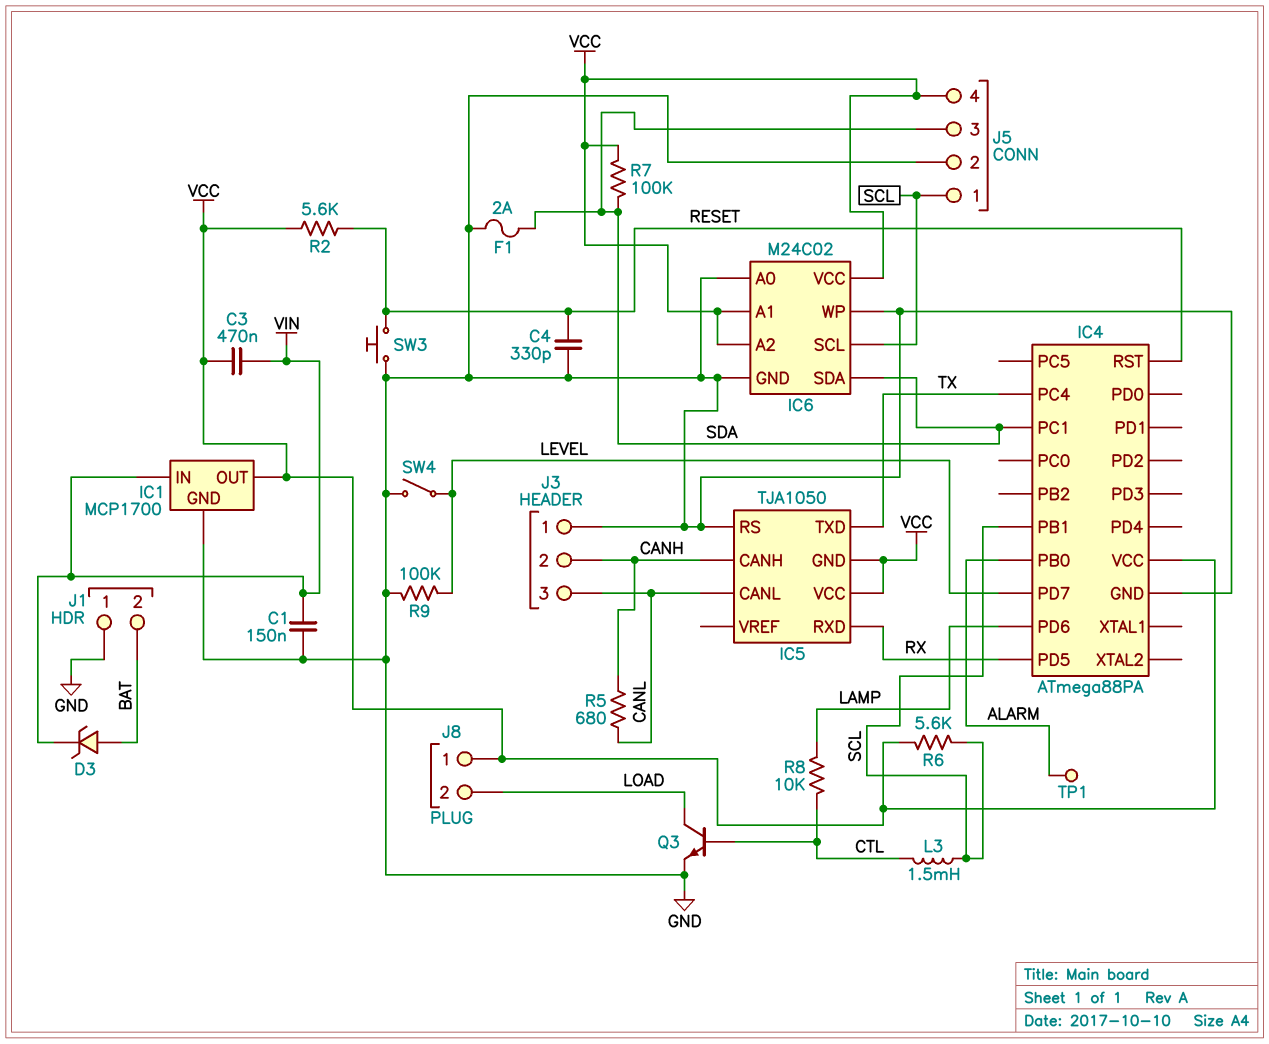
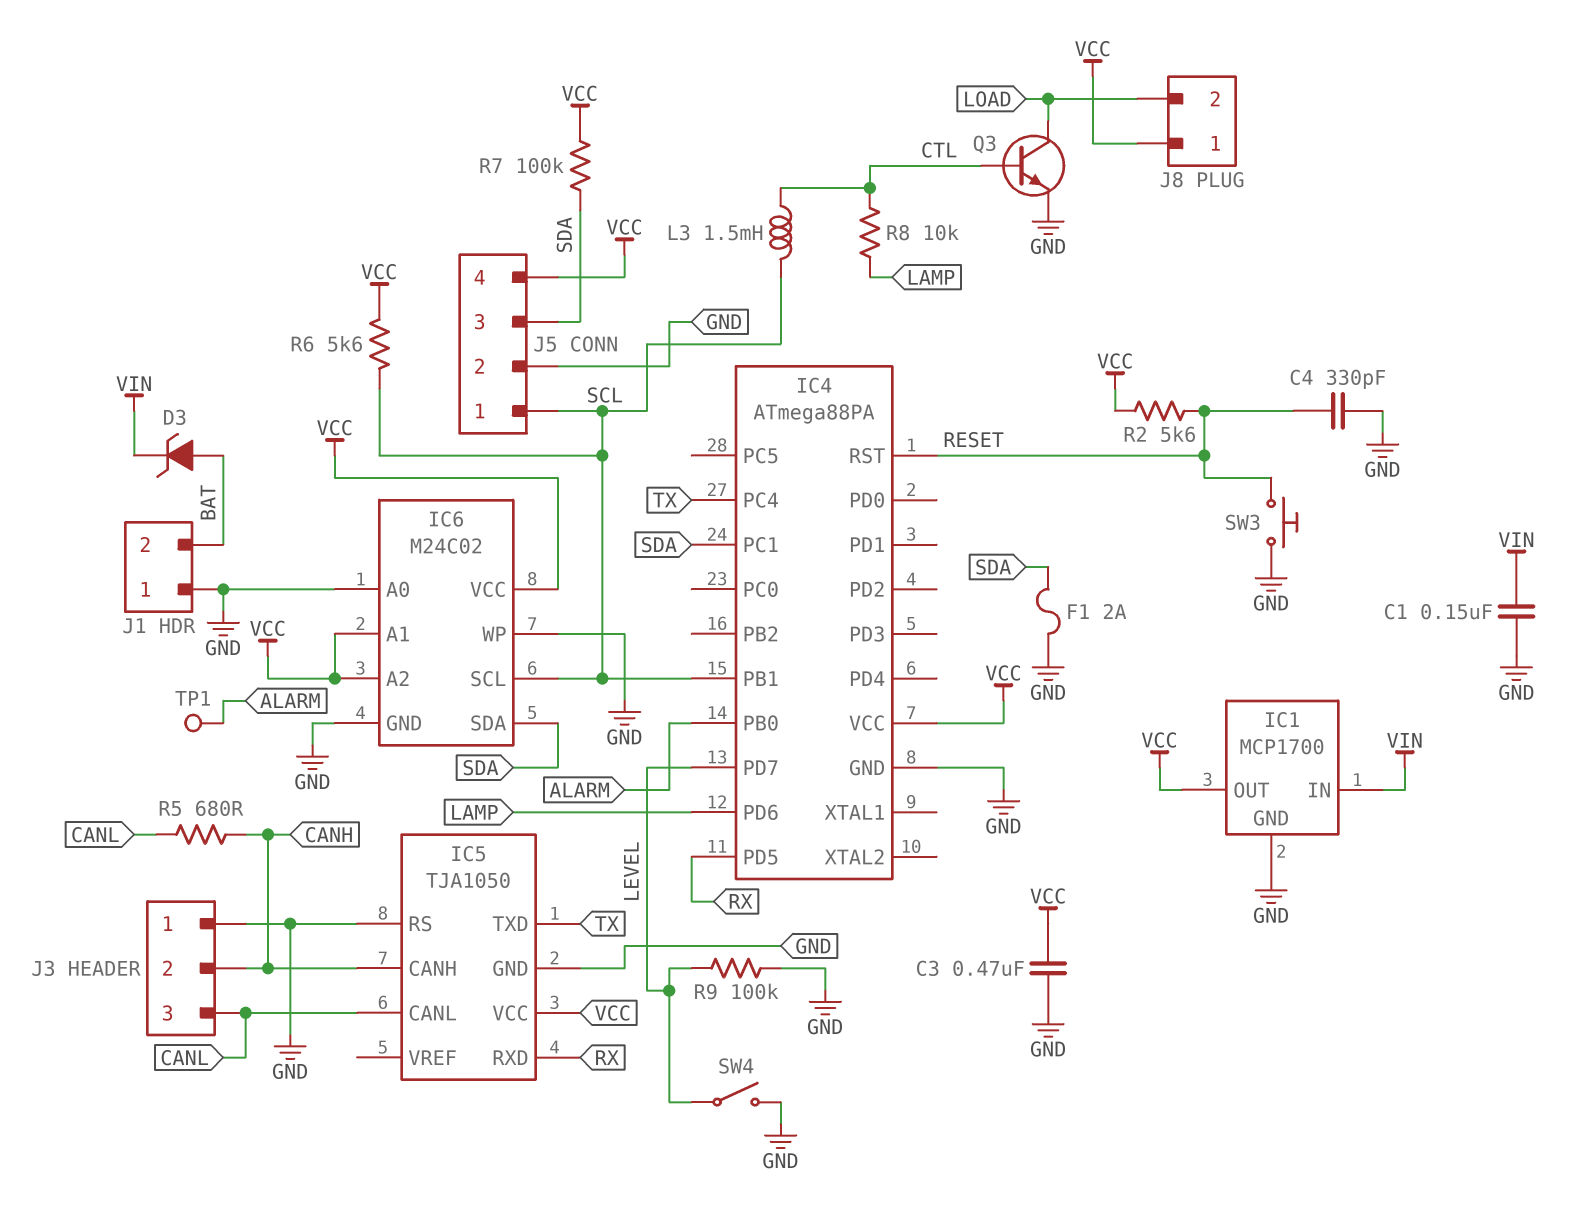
C3: 470nF (VCC, VIN) -> 470nF (GND, VCC)
IC5 pin GND: VCC -> GND

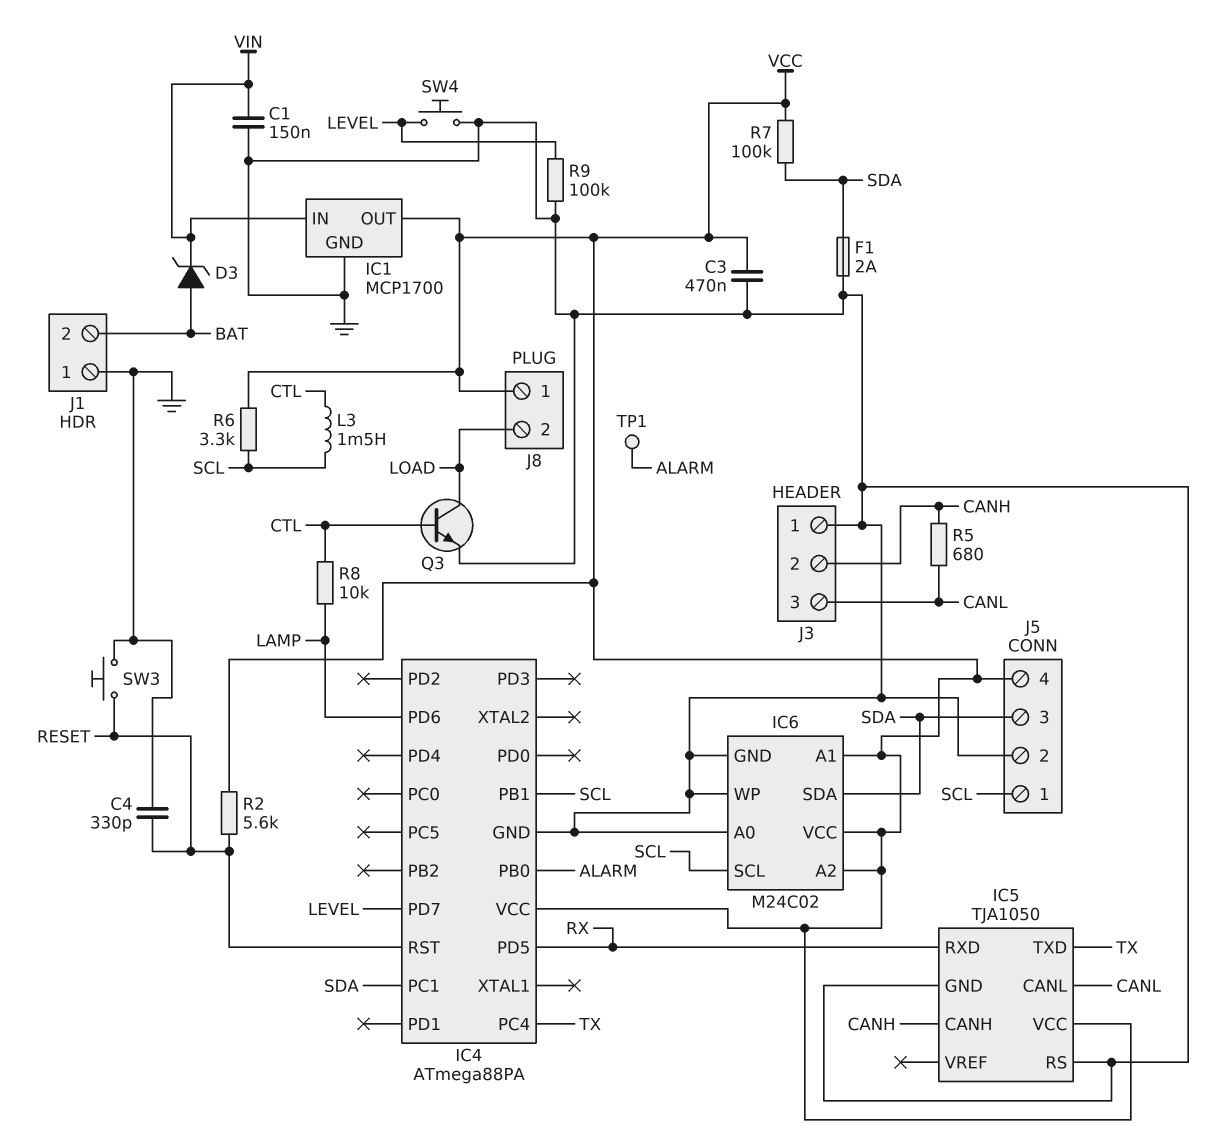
R6: 5.6k (SCL, VCC) -> 3.3k (SCL, VCC)
SW4: switch (GND, LEVEL) -> button (GND, LEVEL)

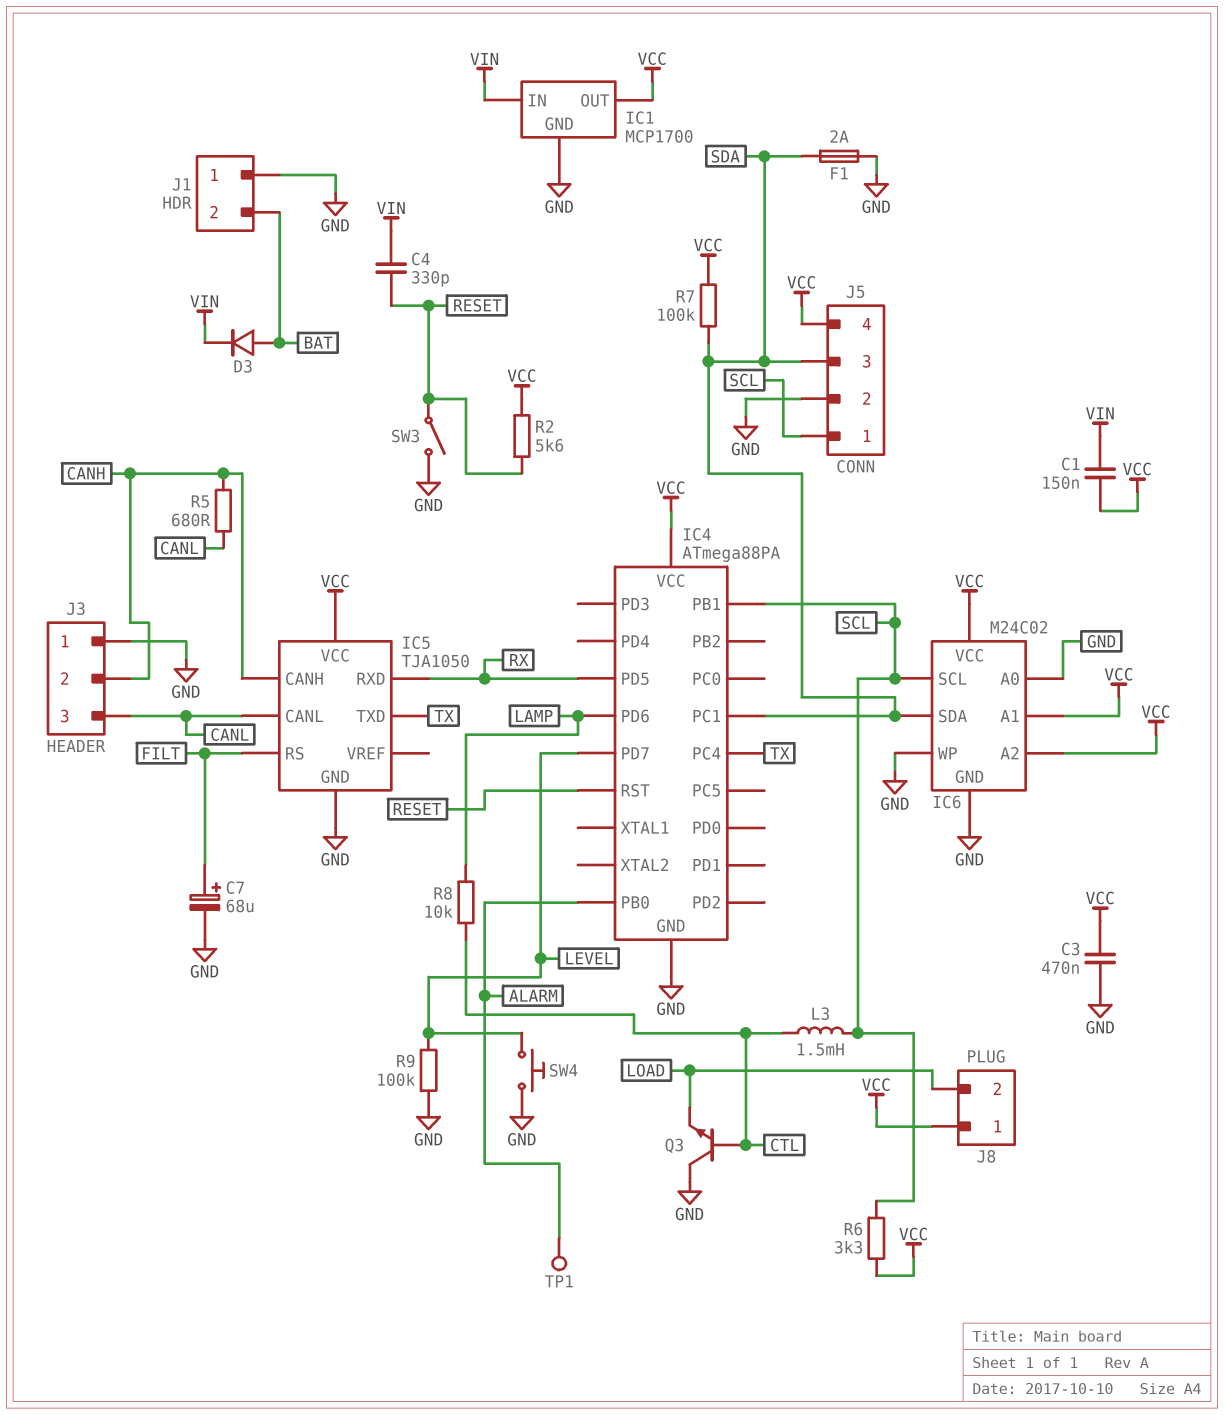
C1: 150nF (GND, VIN) -> 150nF (VCC, VIN)
C4: 330pF (GND, RESET) -> 330pF (RESET, VIN)
C7: none -> 68uF (plus FILT, minus GND)
D3: zener (A BAT, K VIN) -> diode (A BAT, K VIN)
IC5 pin RS: GND -> FILT
Q3: NPN (B CTL, C LOAD, E GND) -> NPN (B CTL, C GND, E LOAD)
SW3: button (GND, RESET) -> switch (GND, RESET)

